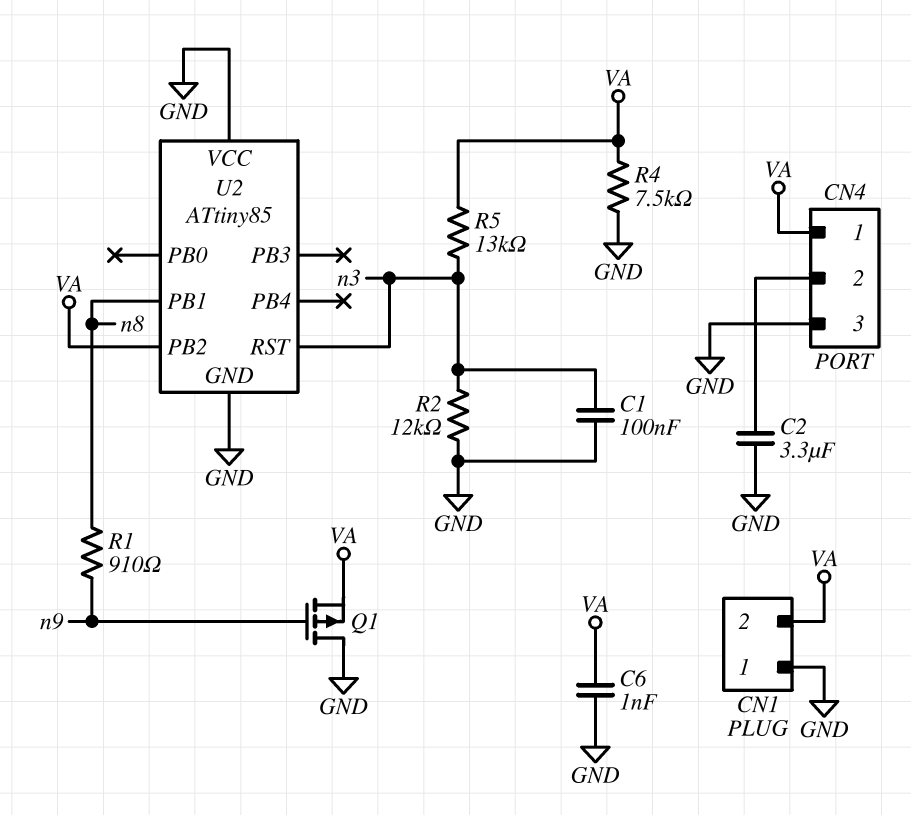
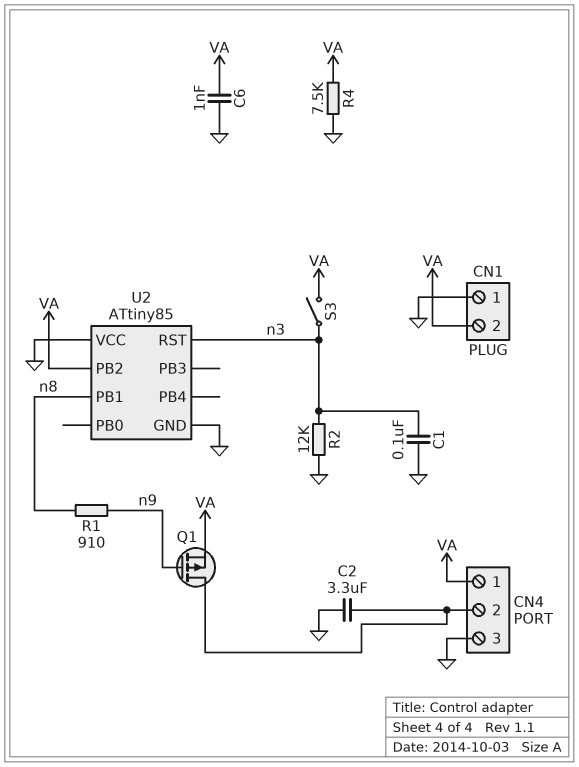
Q1: PMOS (G n9, D GND, S VA) -> PMOS (G n9, D CN4/2, S VA)
R5: 13k (VA, n3) -> none
S3: none -> switch (VA, n3)

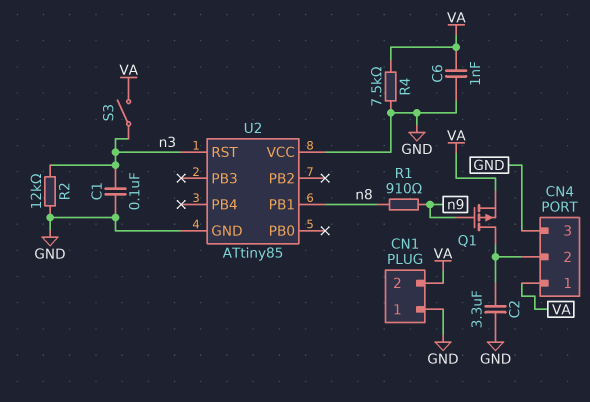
U2 pin PB2: VA -> none

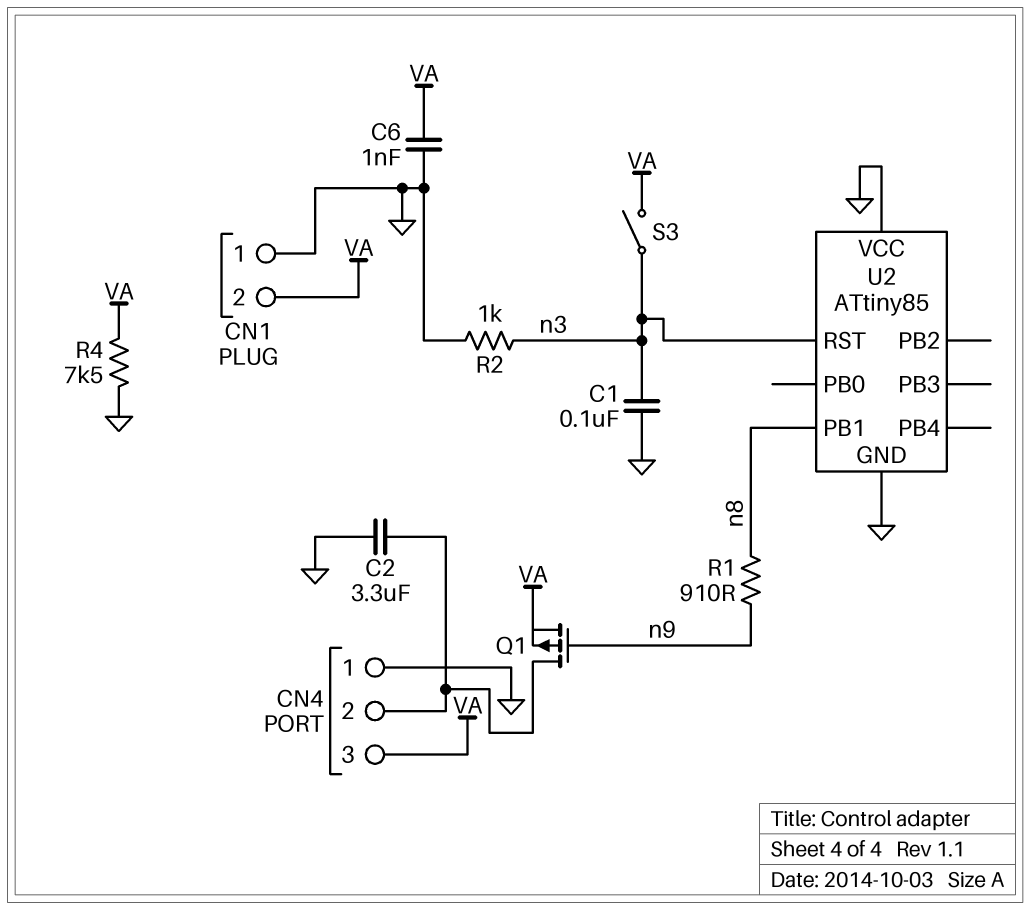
CN4 pin 1: VA -> GND
CN4 pin 3: GND -> VA
R2: 12k (GND, n3) -> 1k (GND, n3)

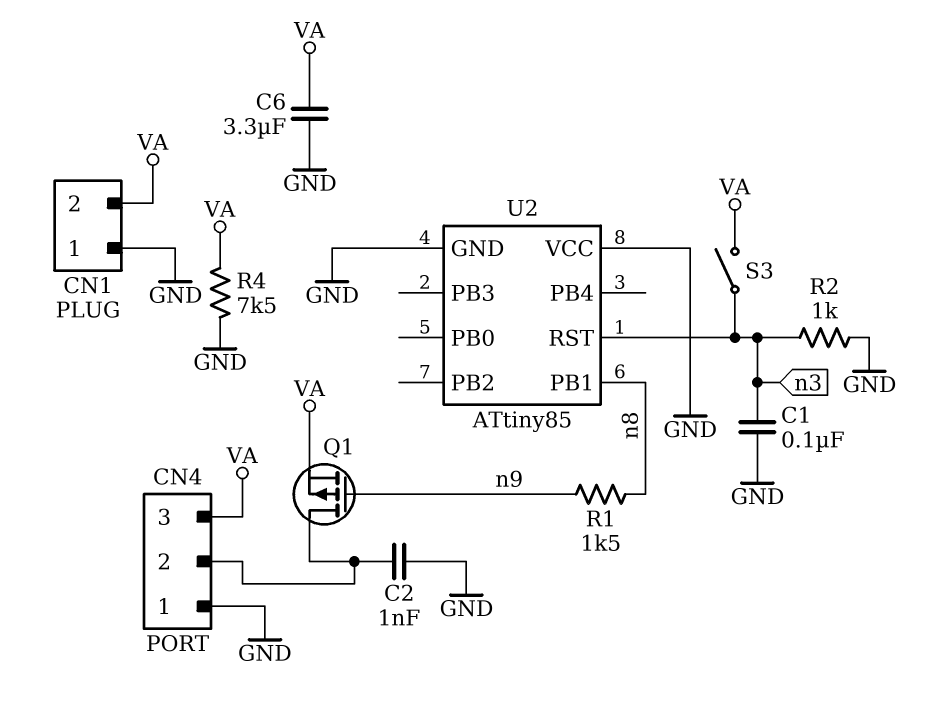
C2: 3.3uF (CN4/2, GND) -> 1nF (CN4/2, GND)
C6: 1nF (GND, VA) -> 3.3uF (GND, VA)
R1: 910 (n8, n9) -> 1.5k (n8, n9)

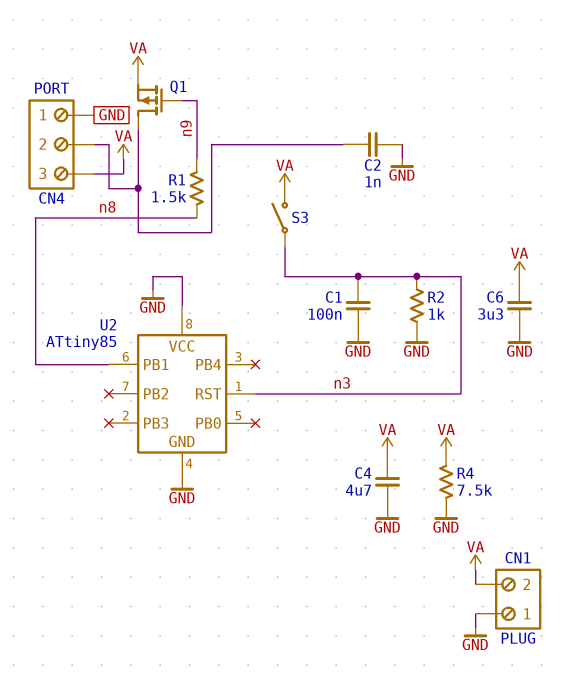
C4: none -> 4.7uF (GND, VA)

